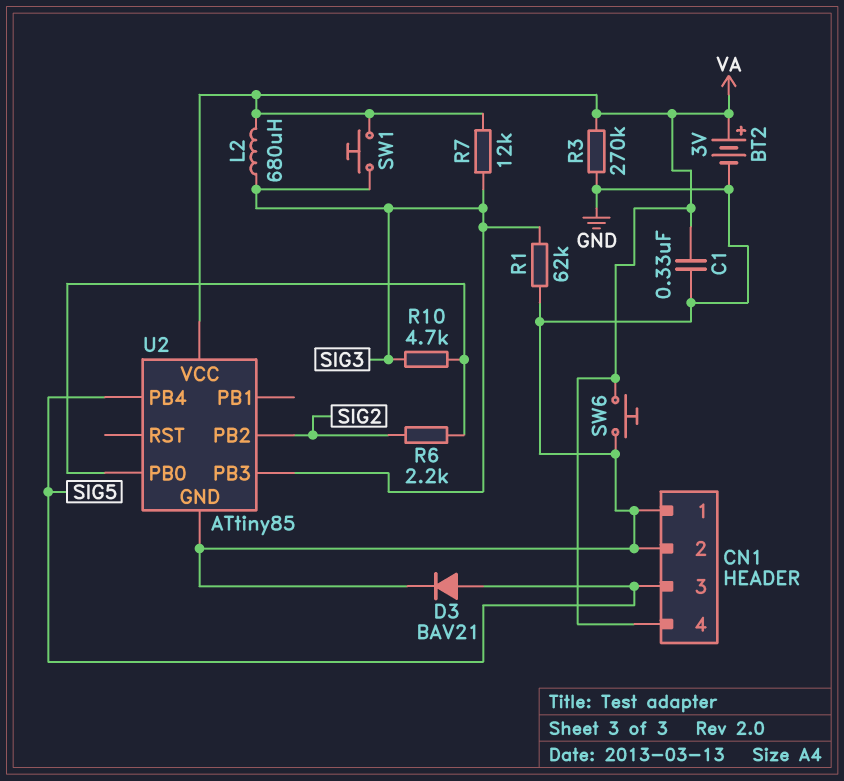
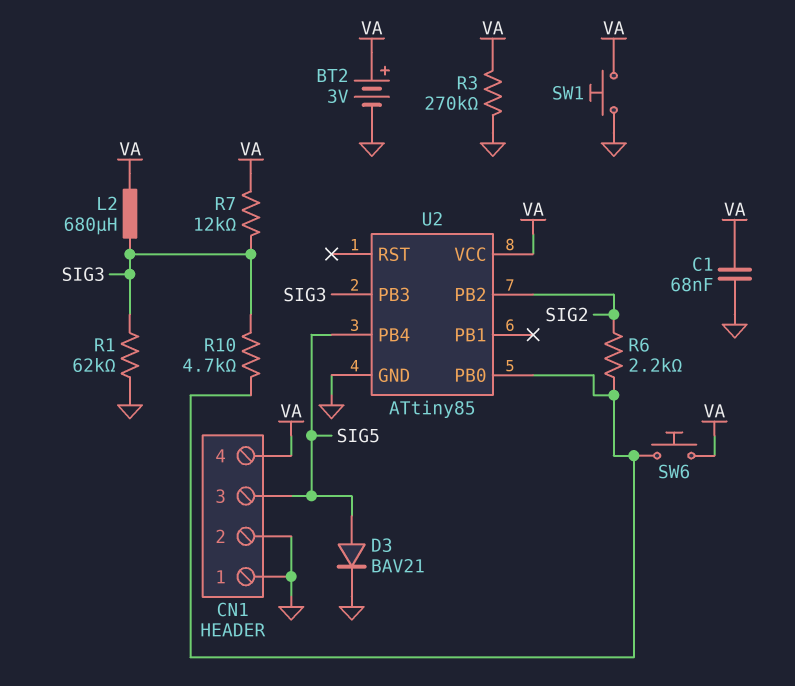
C1: 330nF (GND, VA) -> 68nF (GND, VA)
SW1: button (SIG3, VA) -> button (GND, VA)
SW6: button (GND, VA) -> button (U2/PB0, VA)

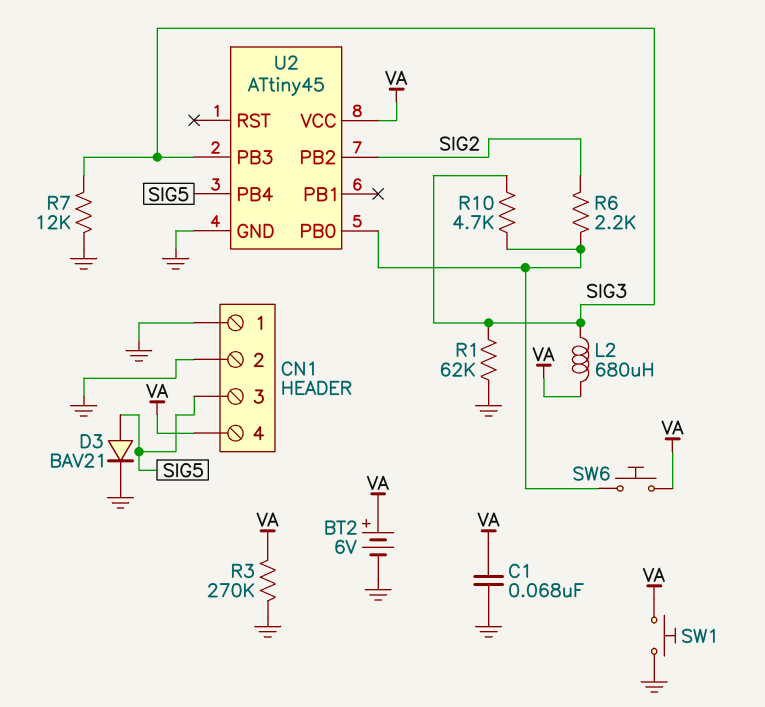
BT2: 3V (plus VA, minus GND) -> 6V (plus VA, minus GND)
R7: 12k (SIG3, VA) -> 12k (GND, SIG3)
U2: ATtiny85 -> ATtiny45

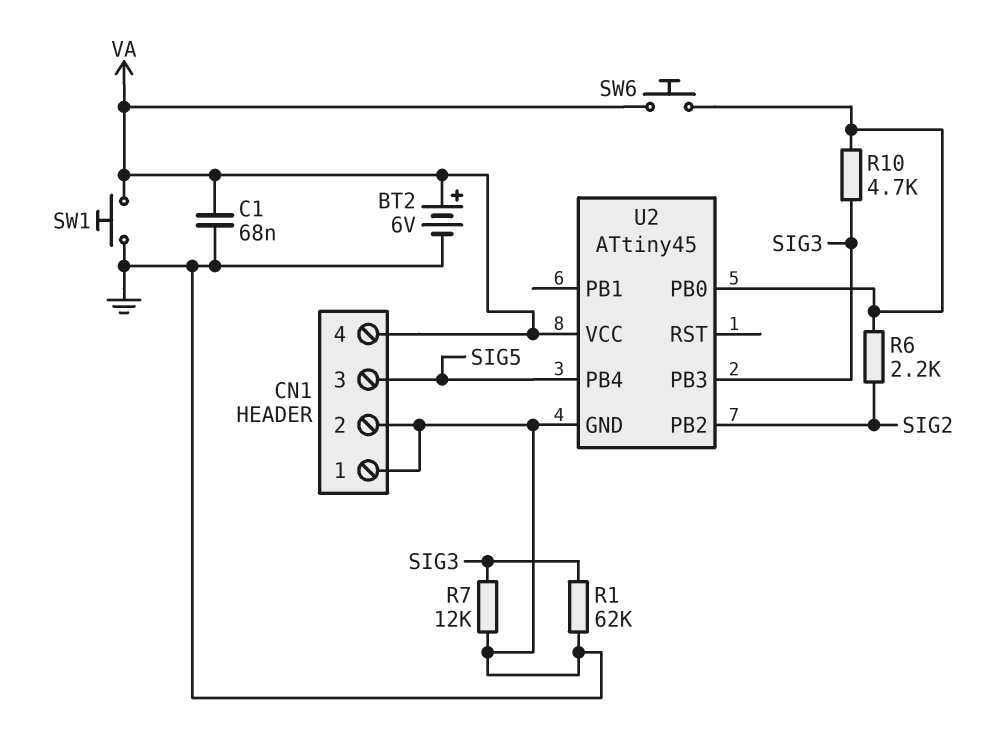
D3: diode BAV21 (A SIG5, K GND) -> none
L2: 680uH (SIG3, VA) -> none
R3: 270k (GND, VA) -> none

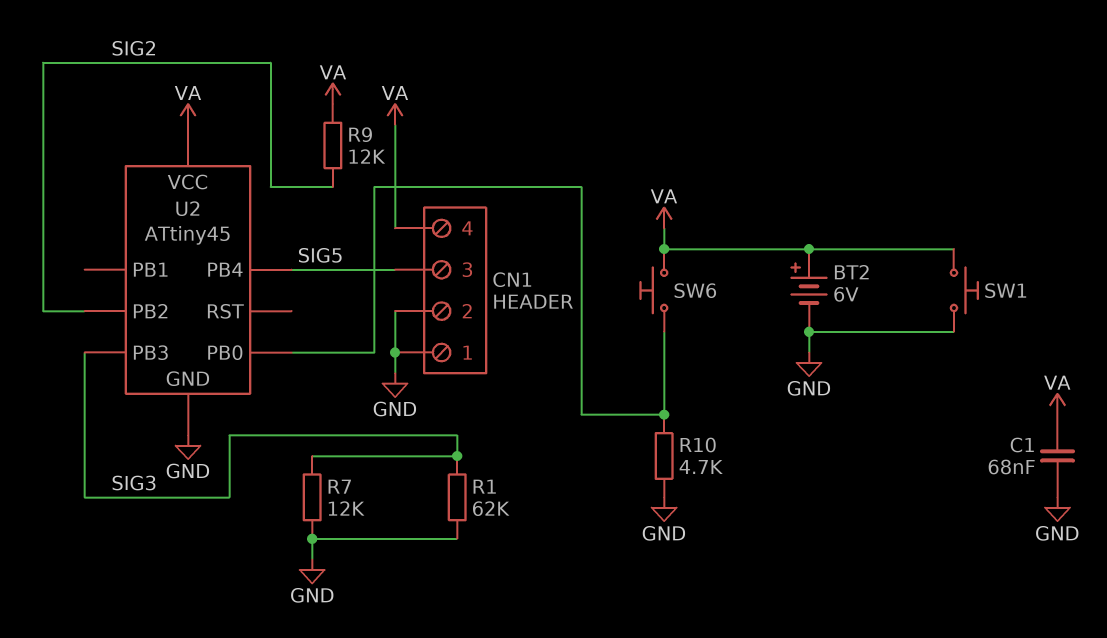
R6: 2.2k (SIG2, U2/PB0) -> none
R9: none -> 12k (SIG2, VA)
R10: 4.7k (SIG3, U2/PB0) -> 4.7k (GND, U2/PB0)

